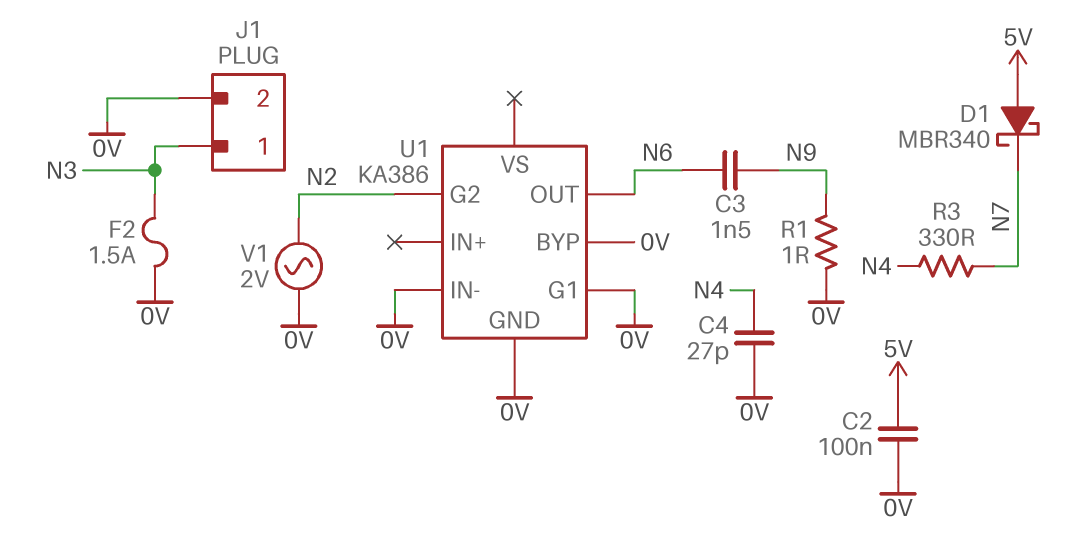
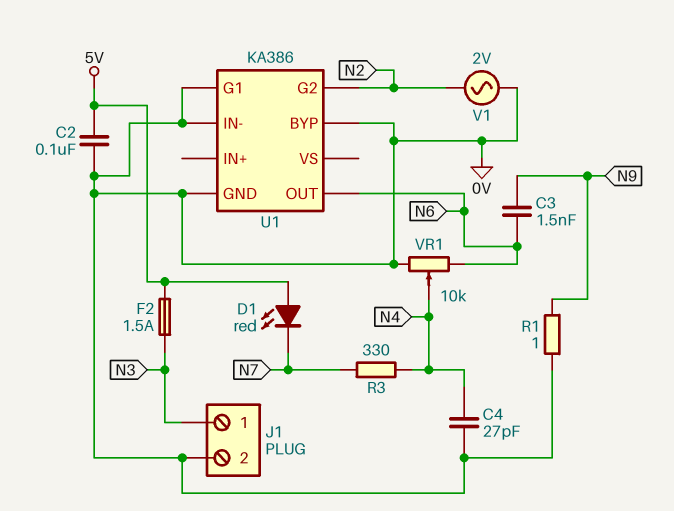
D1: schottky MBR340 (A 5V, K N7) -> LED red (A 5V, K N7)
F2: 1.5A (0V, N3) -> 1.5A (5V, N3)
VR1: none -> 10k (0V, N6, wiper N4)

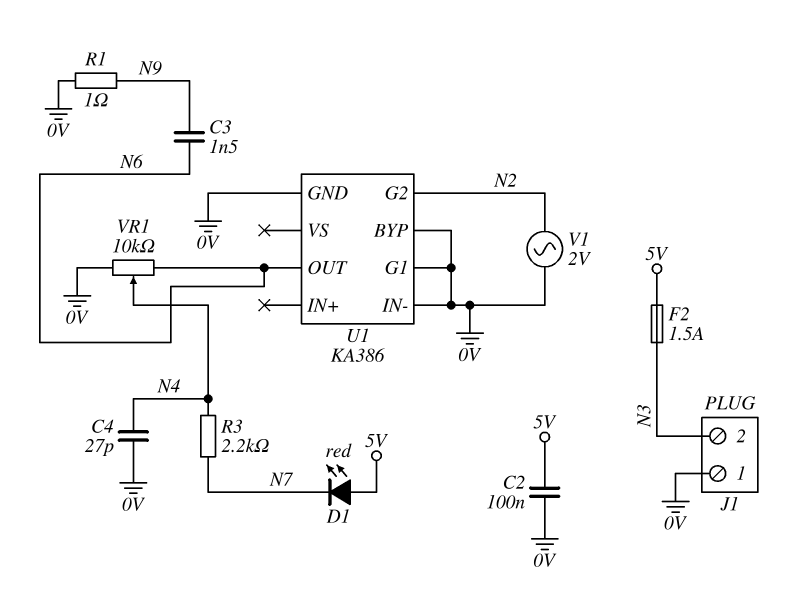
J1 pin 1: N3 -> 0V
J1 pin 2: 0V -> N3
R3: 330 (N4, N7) -> 2.2k (N4, N7)

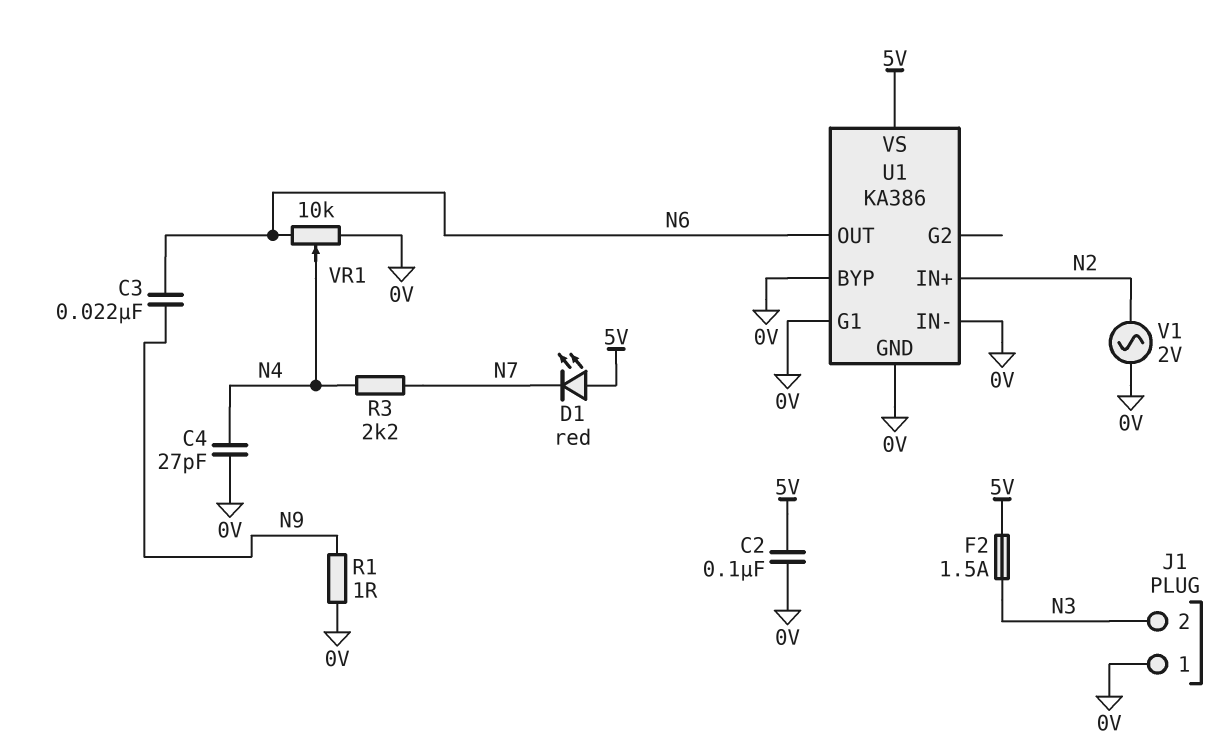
C3: 1.5nF (N6, N9) -> 22nF (N6, N9)
U1 pin G2: N2 -> none
U1 pin IN+: none -> N2
U1 pin VS: none -> 5V

